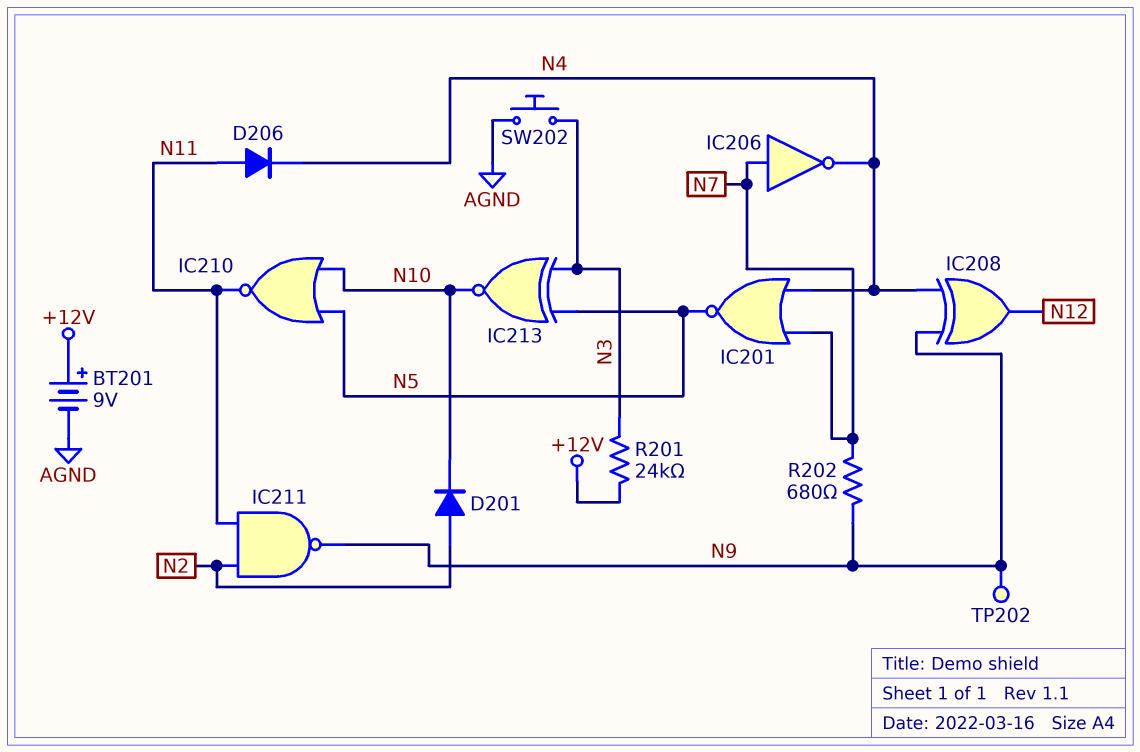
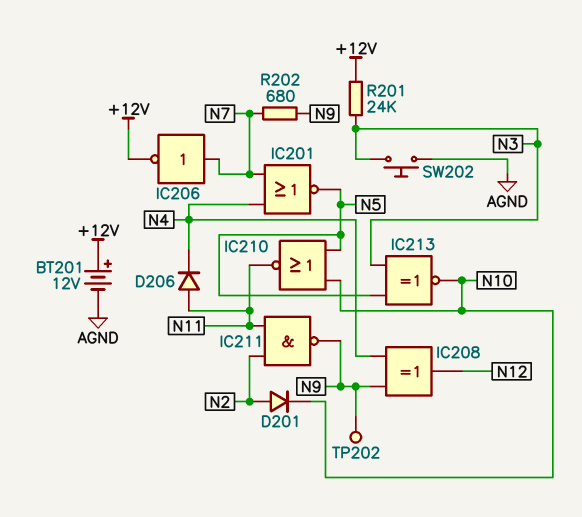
BT201: 9V (plus +12V, minus AGND) -> 12V (plus +12V, minus AGND)
IC206: NOT (in N7, out N4) -> NOT (in N7, out +12V)

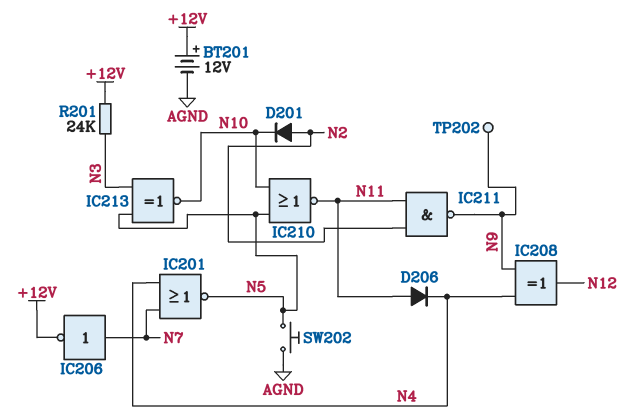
R202: 680 (N7, N9) -> none
SW202: button (AGND, N3) -> button (AGND, N5)

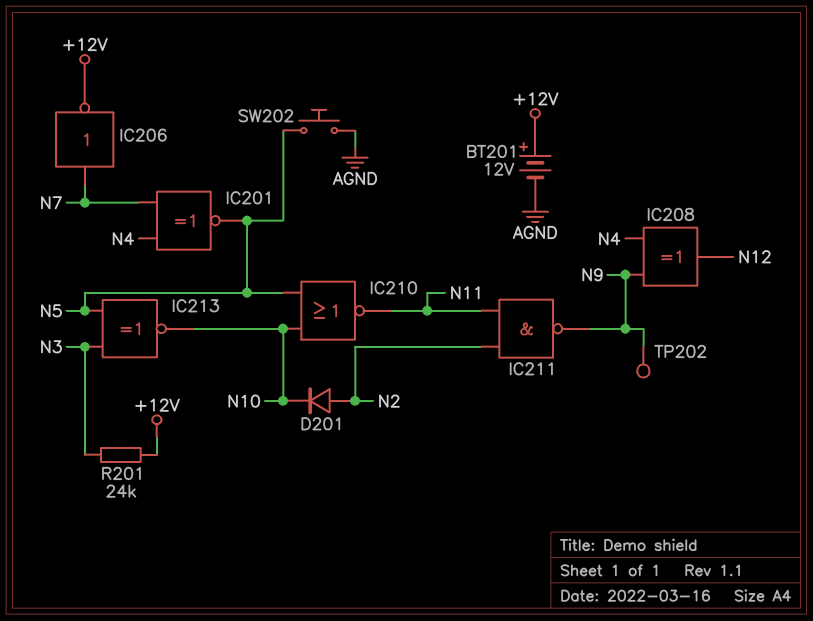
D206: diode (A N11, K N4) -> none
IC201: NOR (in N4, in N7, out N5) -> XNOR (in N4, in N7, out N5)

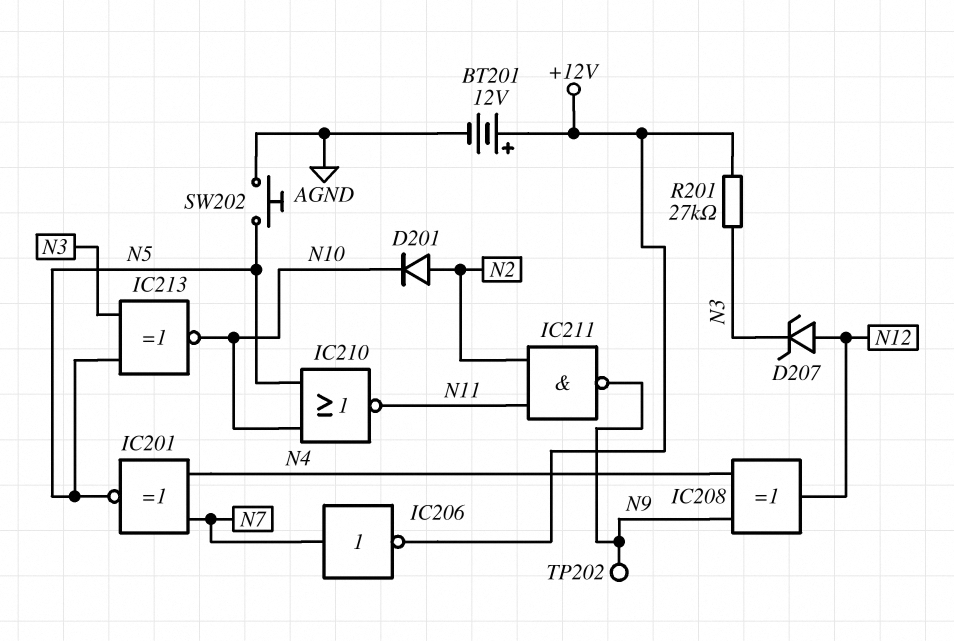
D207: none -> zener (A N12, K N3)
R201: 24k (+12V, N3) -> 27k (+12V, N3)

